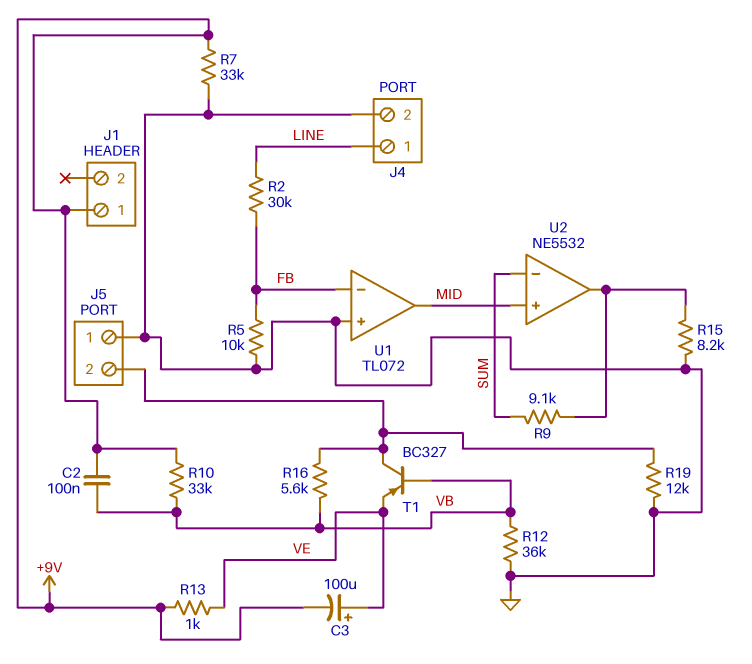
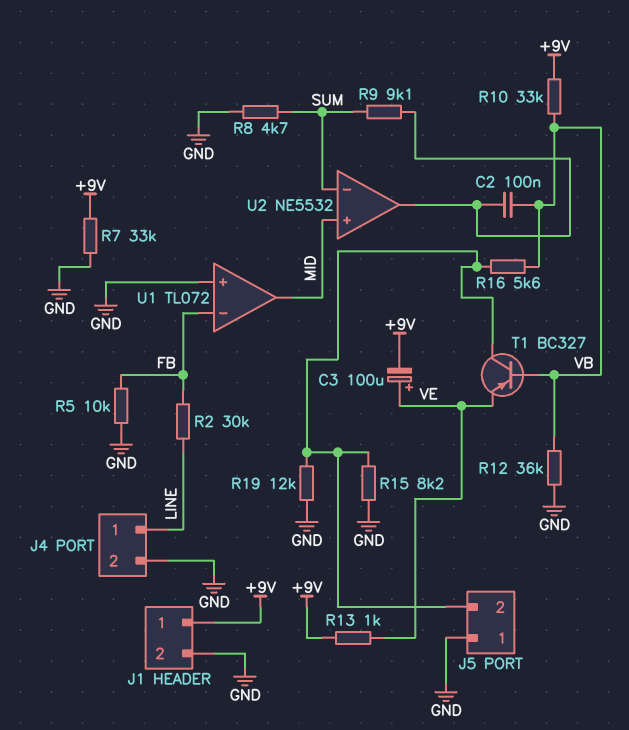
C2: 100nF (+9V, VB) -> 100nF (U2/out, VB)
J1 pin 2: none -> GND
R8: none -> 4.7k (GND, SUM)
R15: 8.2k (GND, U2/out) -> 8.2k (GND, J5/2)

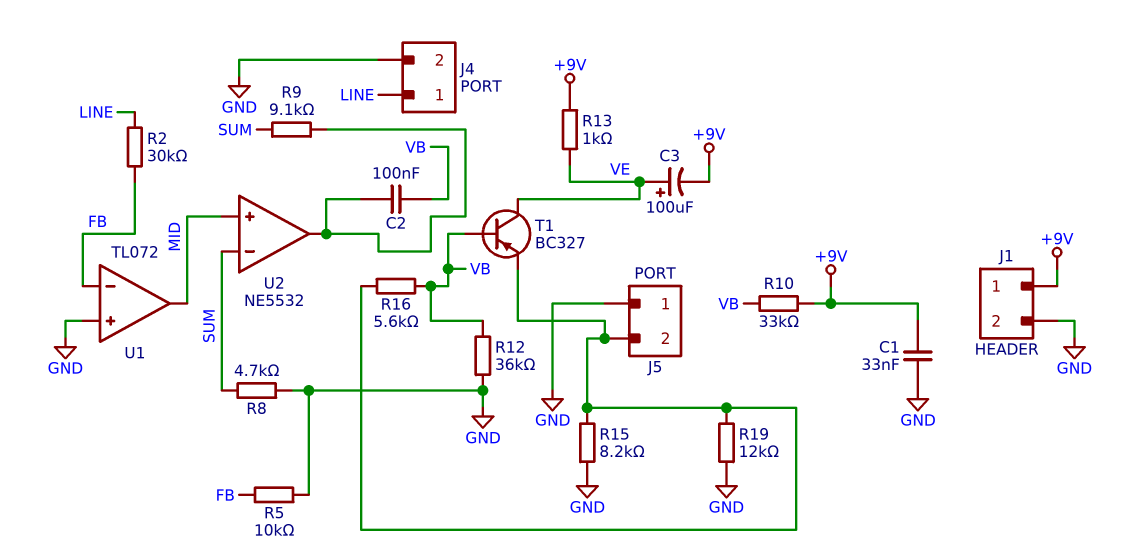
C1: none -> 33nF (+9V, GND)
R7: 33k (+9V, GND) -> none
T1: PNP BC327 (B VB, C J5/2, E VE) -> PNP BC327 (B VB, C VE, E J5/2)

